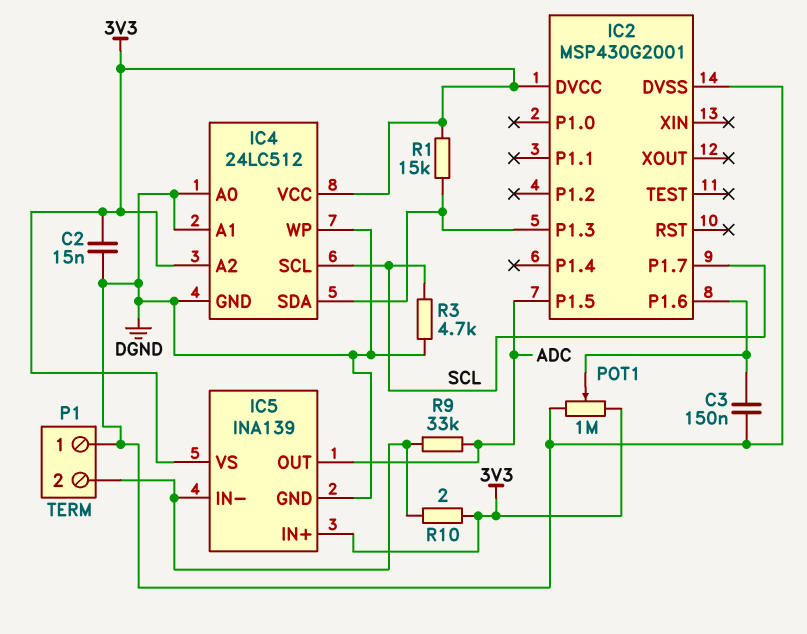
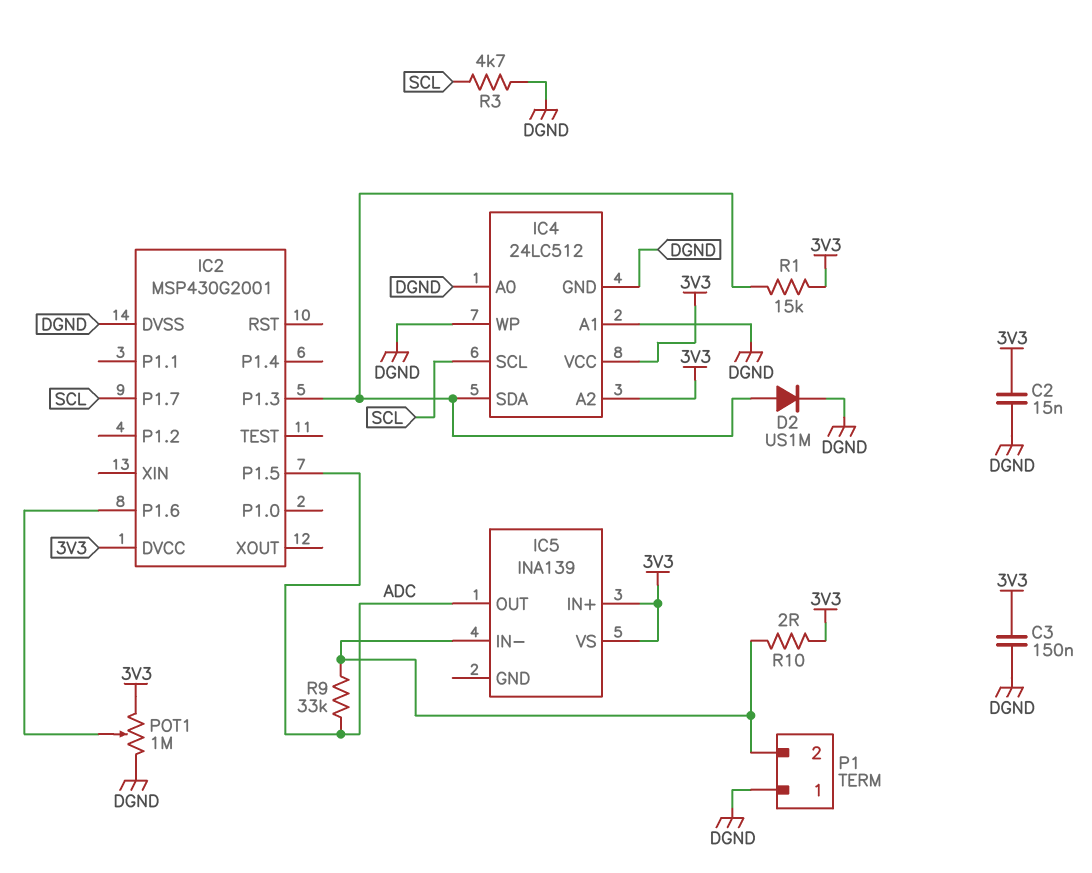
C3: 150nF (DGND, IC2/P1.6) -> 150nF (3V3, DGND)
D2: none -> diode US1M (A IC2/P1.3, K DGND)
IC5 pin GND: DGND -> none

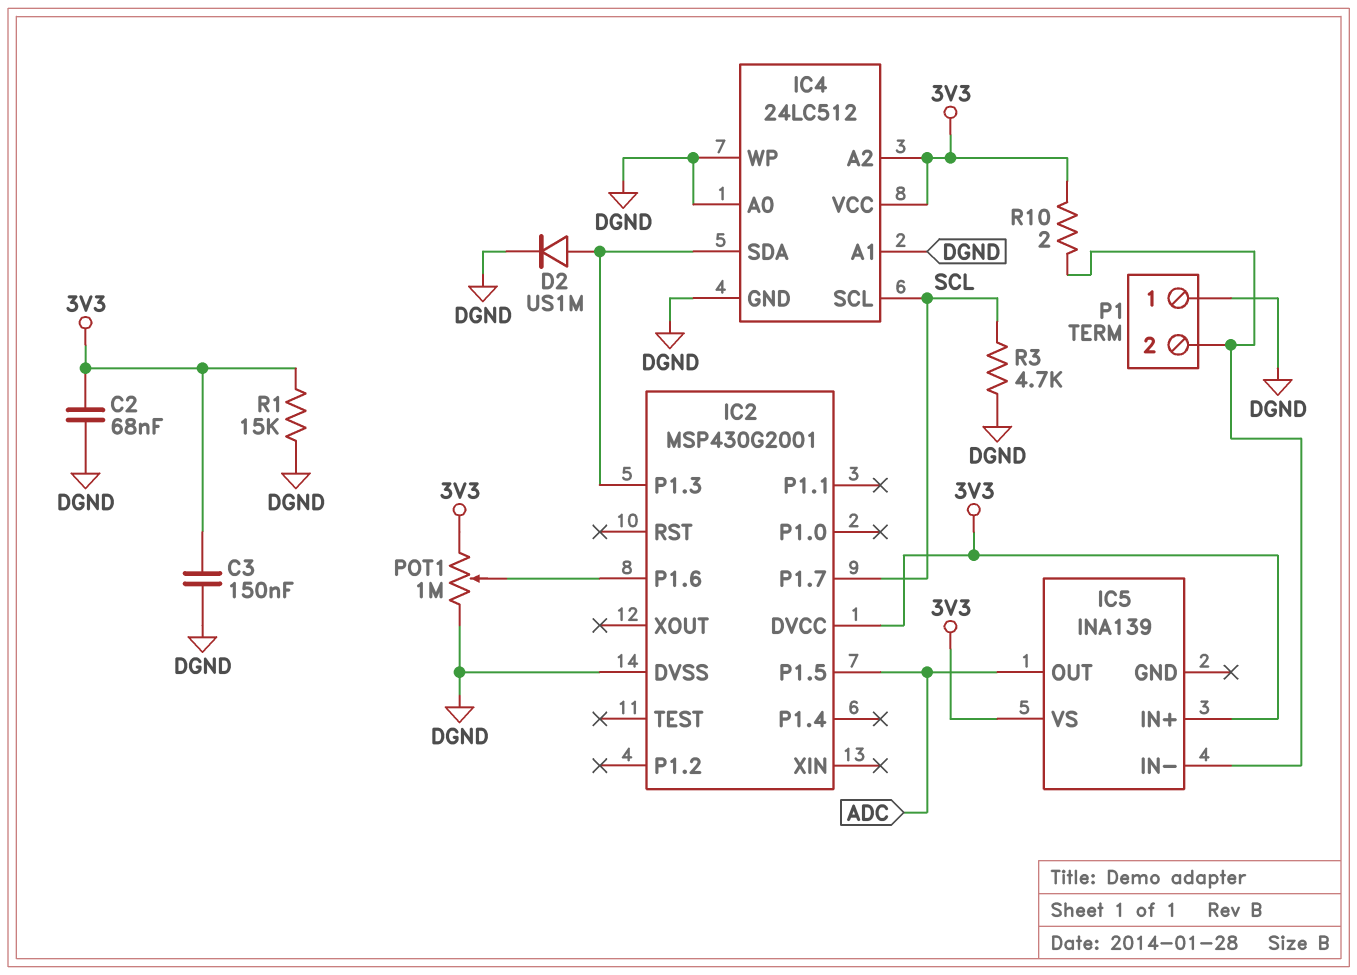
C2: 15nF (3V3, DGND) -> 68nF (3V3, DGND)
R1: 15k (3V3, IC2/P1.3) -> 15k (3V3, DGND)
R9: 33k (ADC, IC5/IN-) -> none

